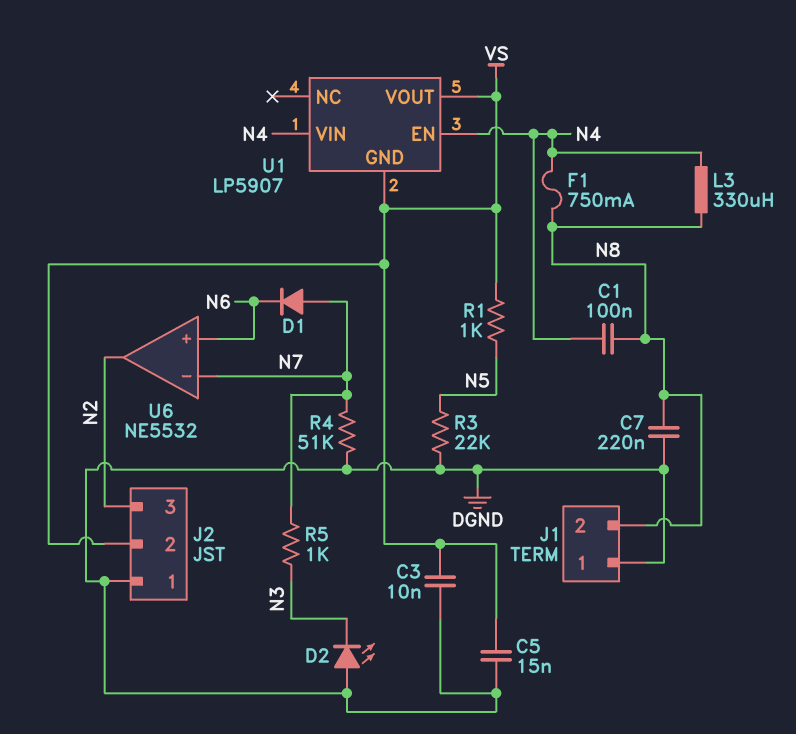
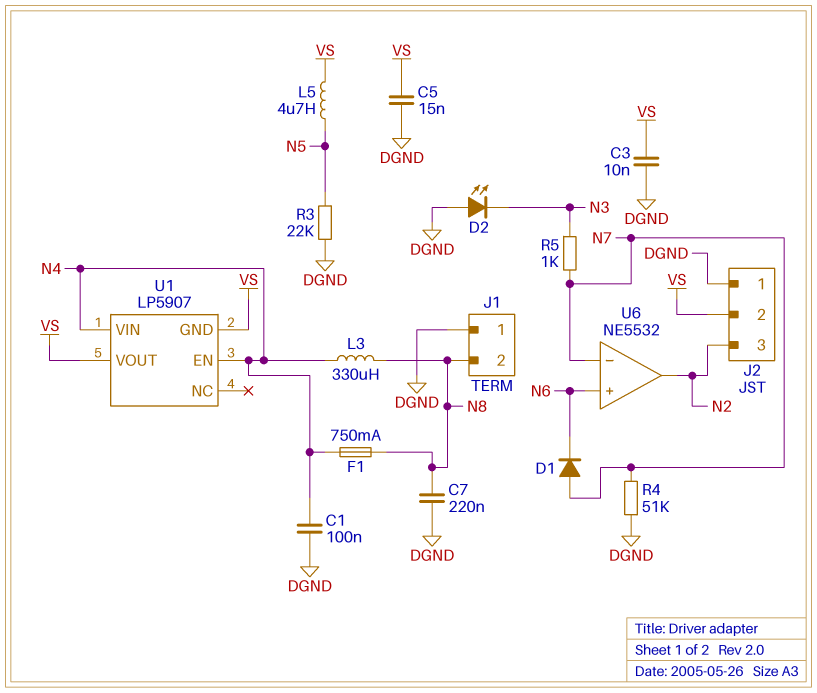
C1: 100nF (N4, N8) -> 100nF (DGND, N4)
L5: none -> 4.7uH (N5, VS)
R1: 1k (N5, VS) -> none

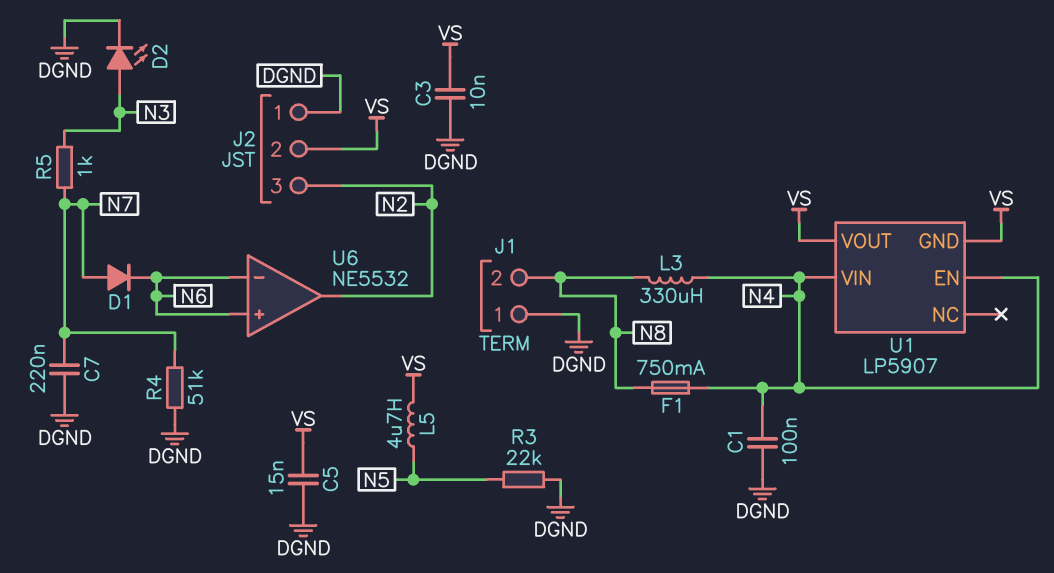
C7: 220nF (DGND, N8) -> 220nF (DGND, N7)
D2: LED (A DGND, K N3) -> LED (A N3, K DGND)
U6 pin in-: N7 -> N6

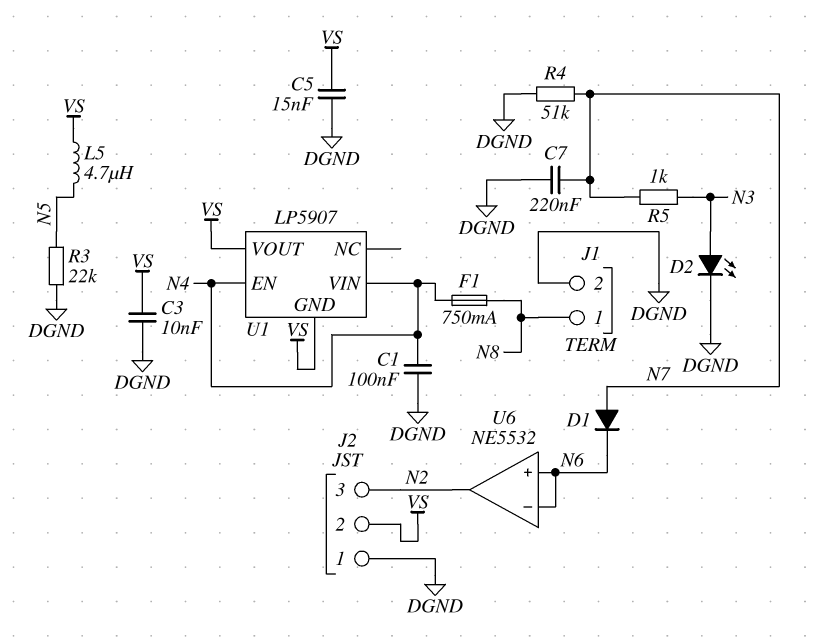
J1 pin 1: DGND -> N8
J1 pin 2: N8 -> DGND
L3: 330uH (N4, N8) -> none

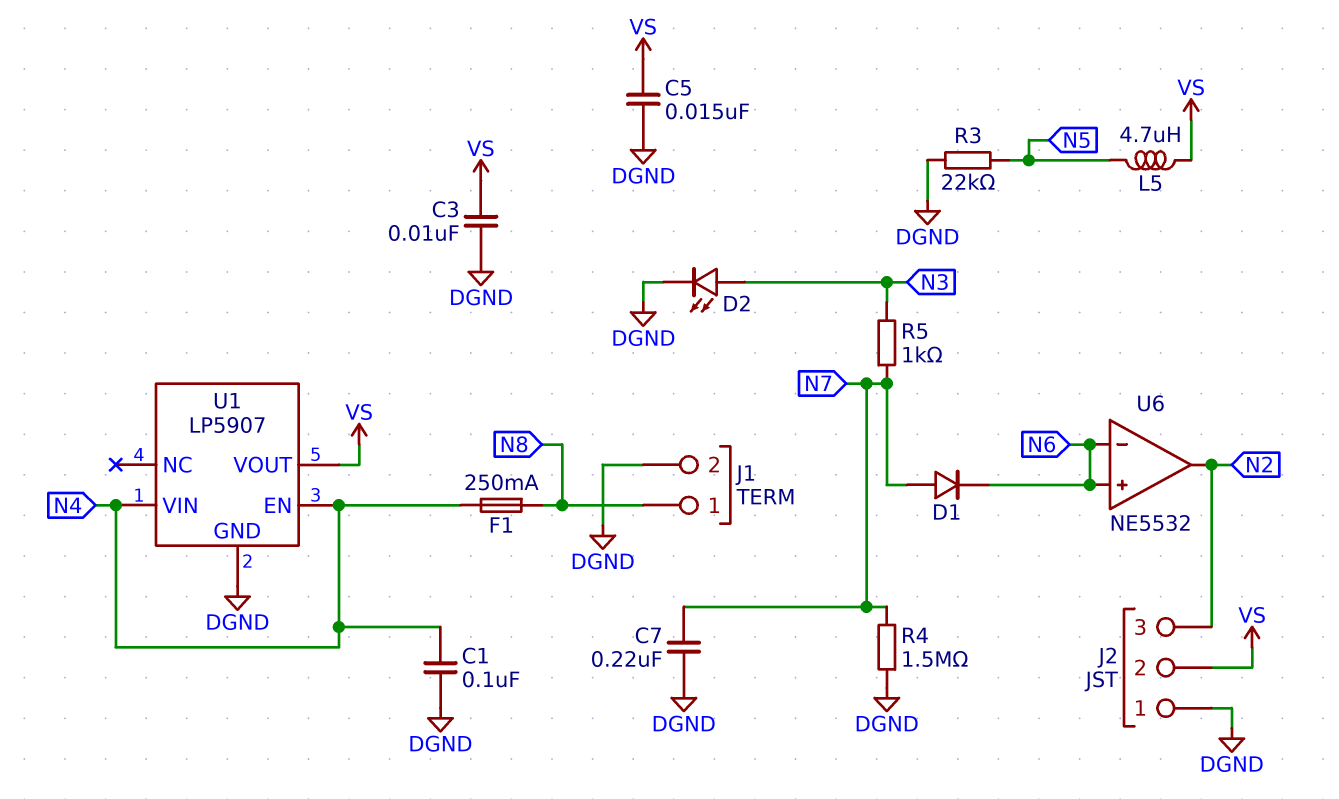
F1: 750mA (N4, N8) -> 250mA (N4, N8)
R4: 51k (DGND, N7) -> 1.5M (DGND, N7)
U1 pin GND: VS -> DGND

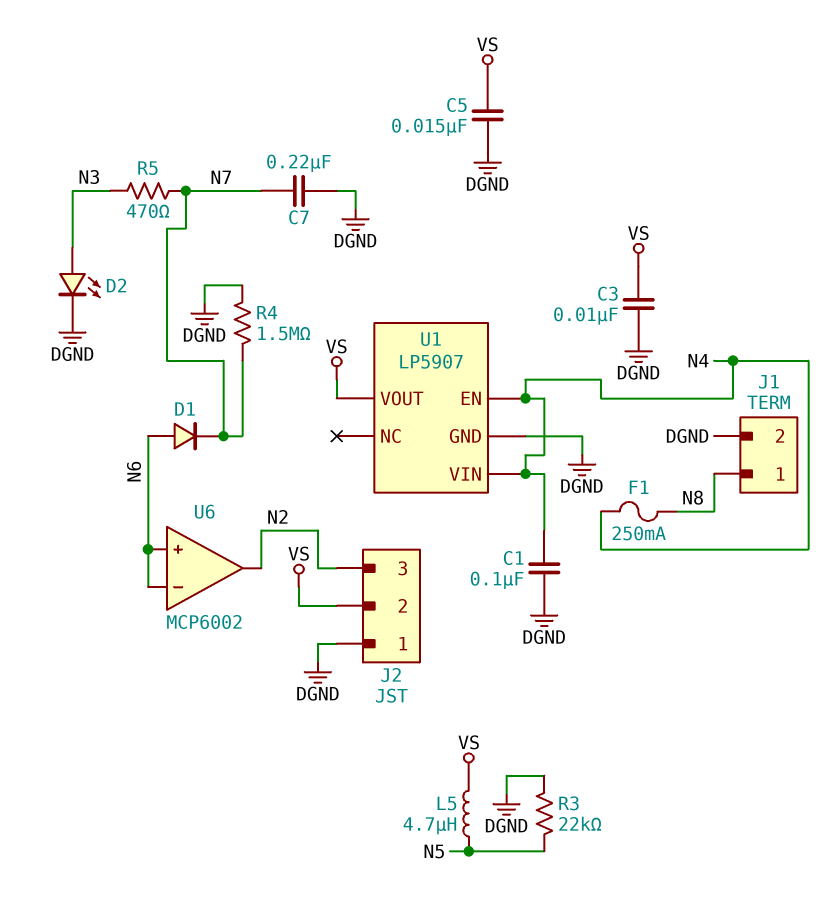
D1: diode (A N7, K N6) -> diode (A N6, K N7)
R5: 1k (N3, N7) -> 470 (N3, N7)
U6: NE5532 -> MCP6002

